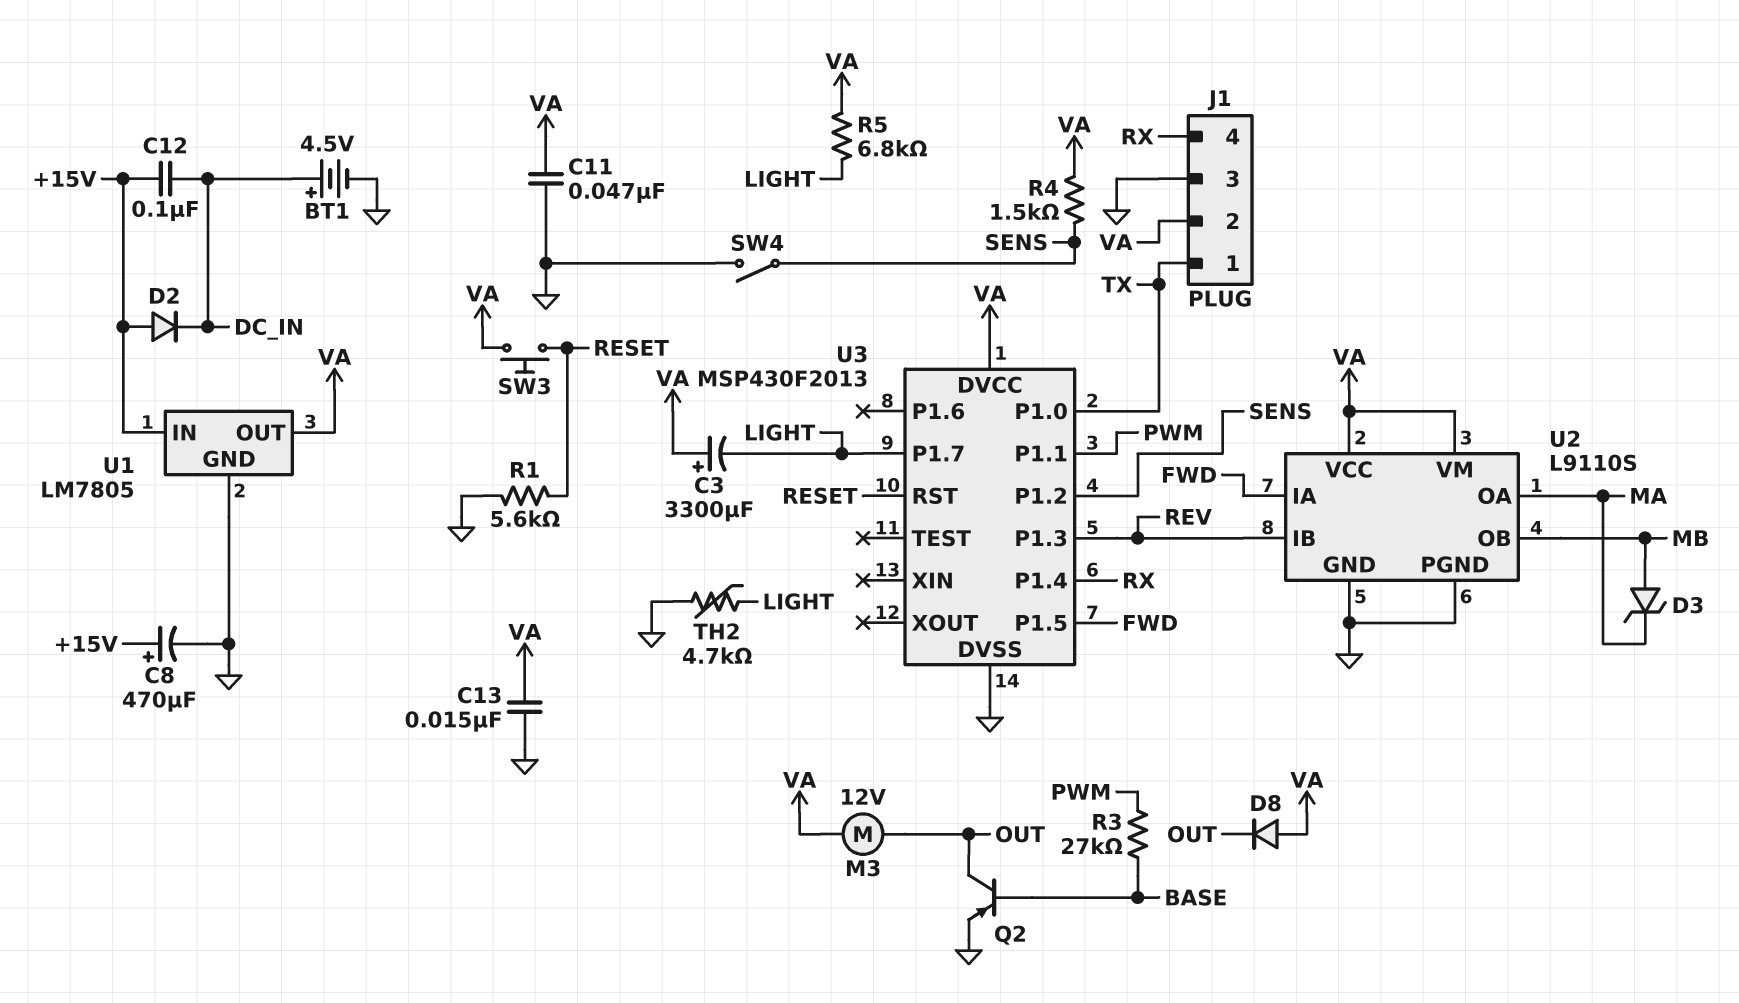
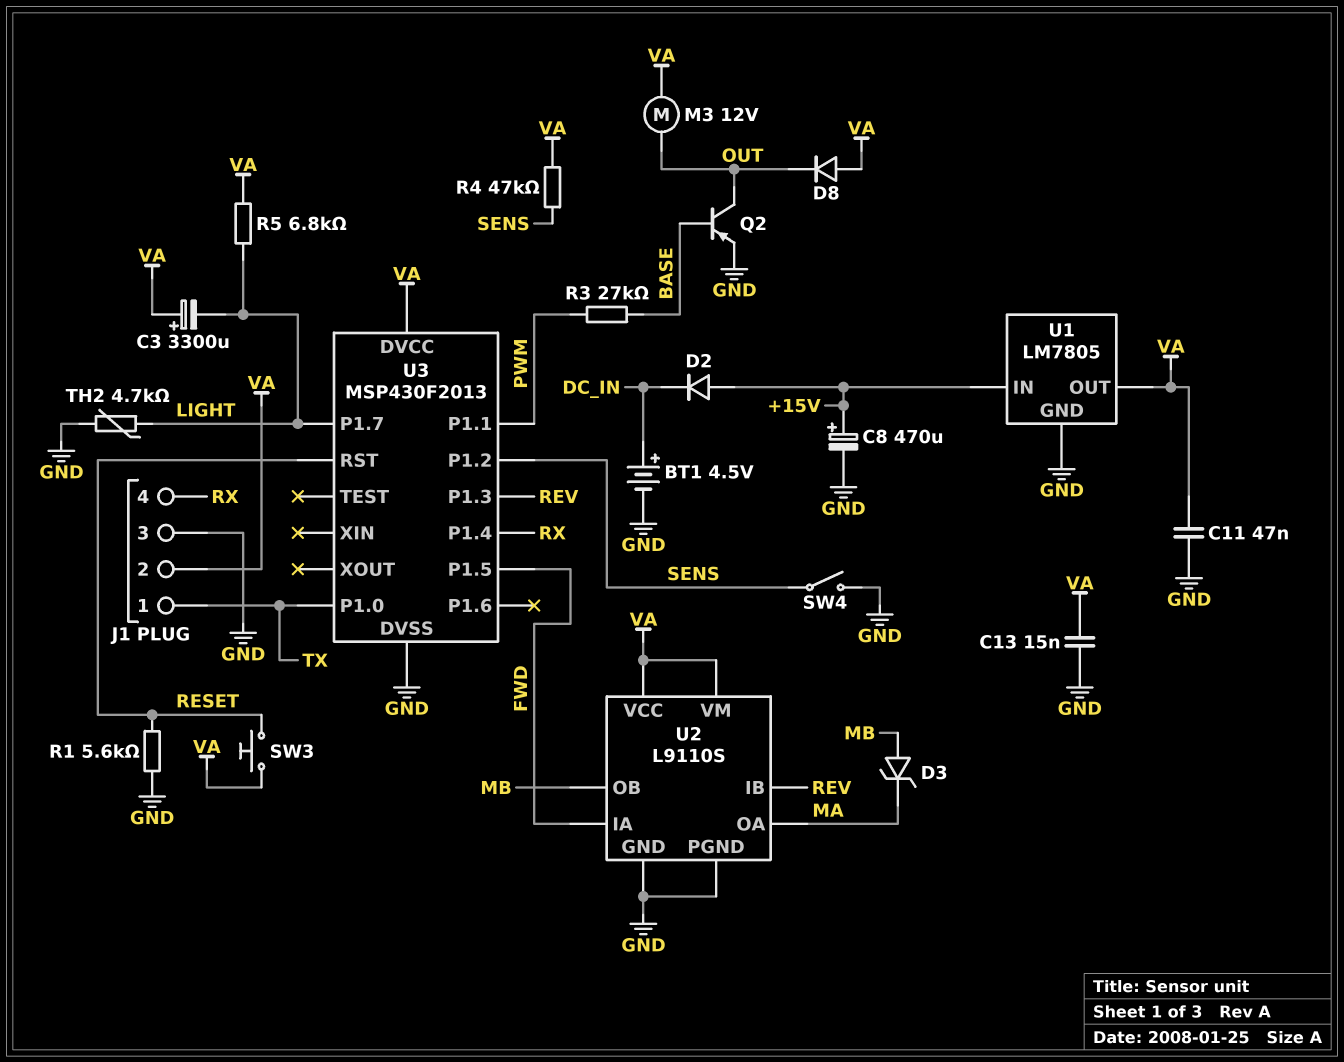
C12: 100nF (+15V, DC_IN) -> none
R4: 1.5k (SENS, VA) -> 47k (SENS, VA)

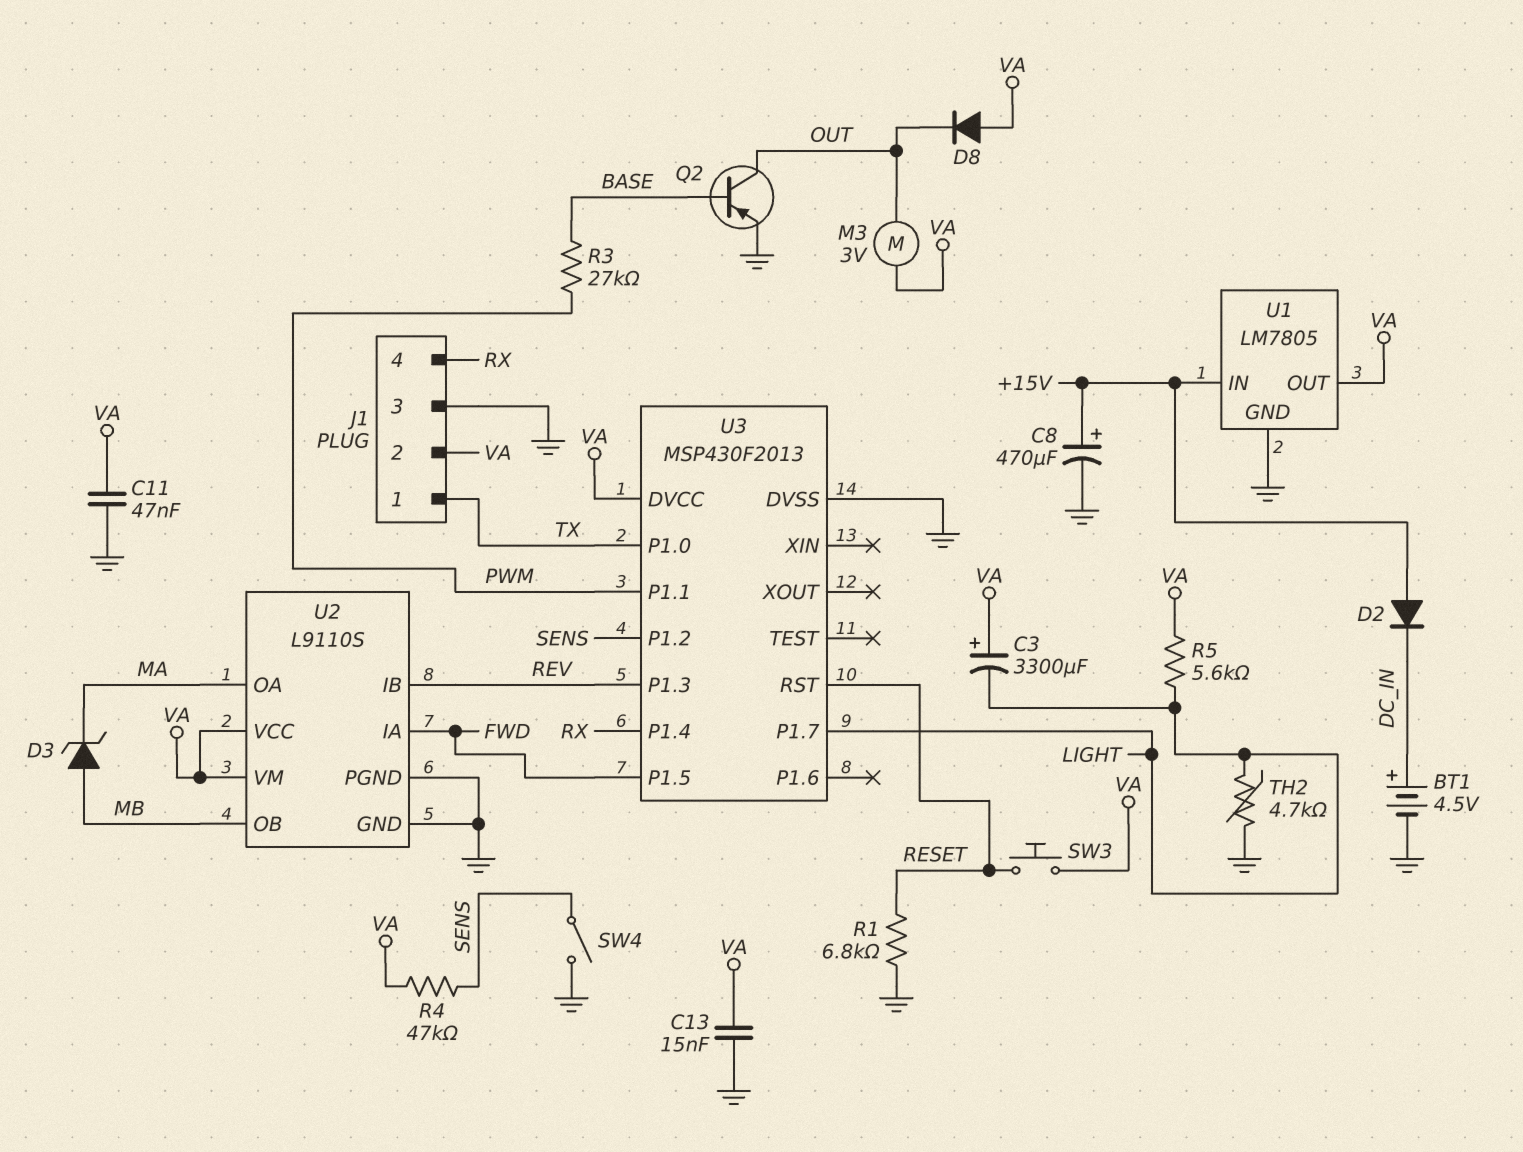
M3: motor 12V (OUT, VA) -> motor 3V (OUT, VA)
R1: 5.6k (GND, RESET) -> 6.8k (GND, RESET)
R5: 6.8k (LIGHT, VA) -> 5.6k (LIGHT, VA)

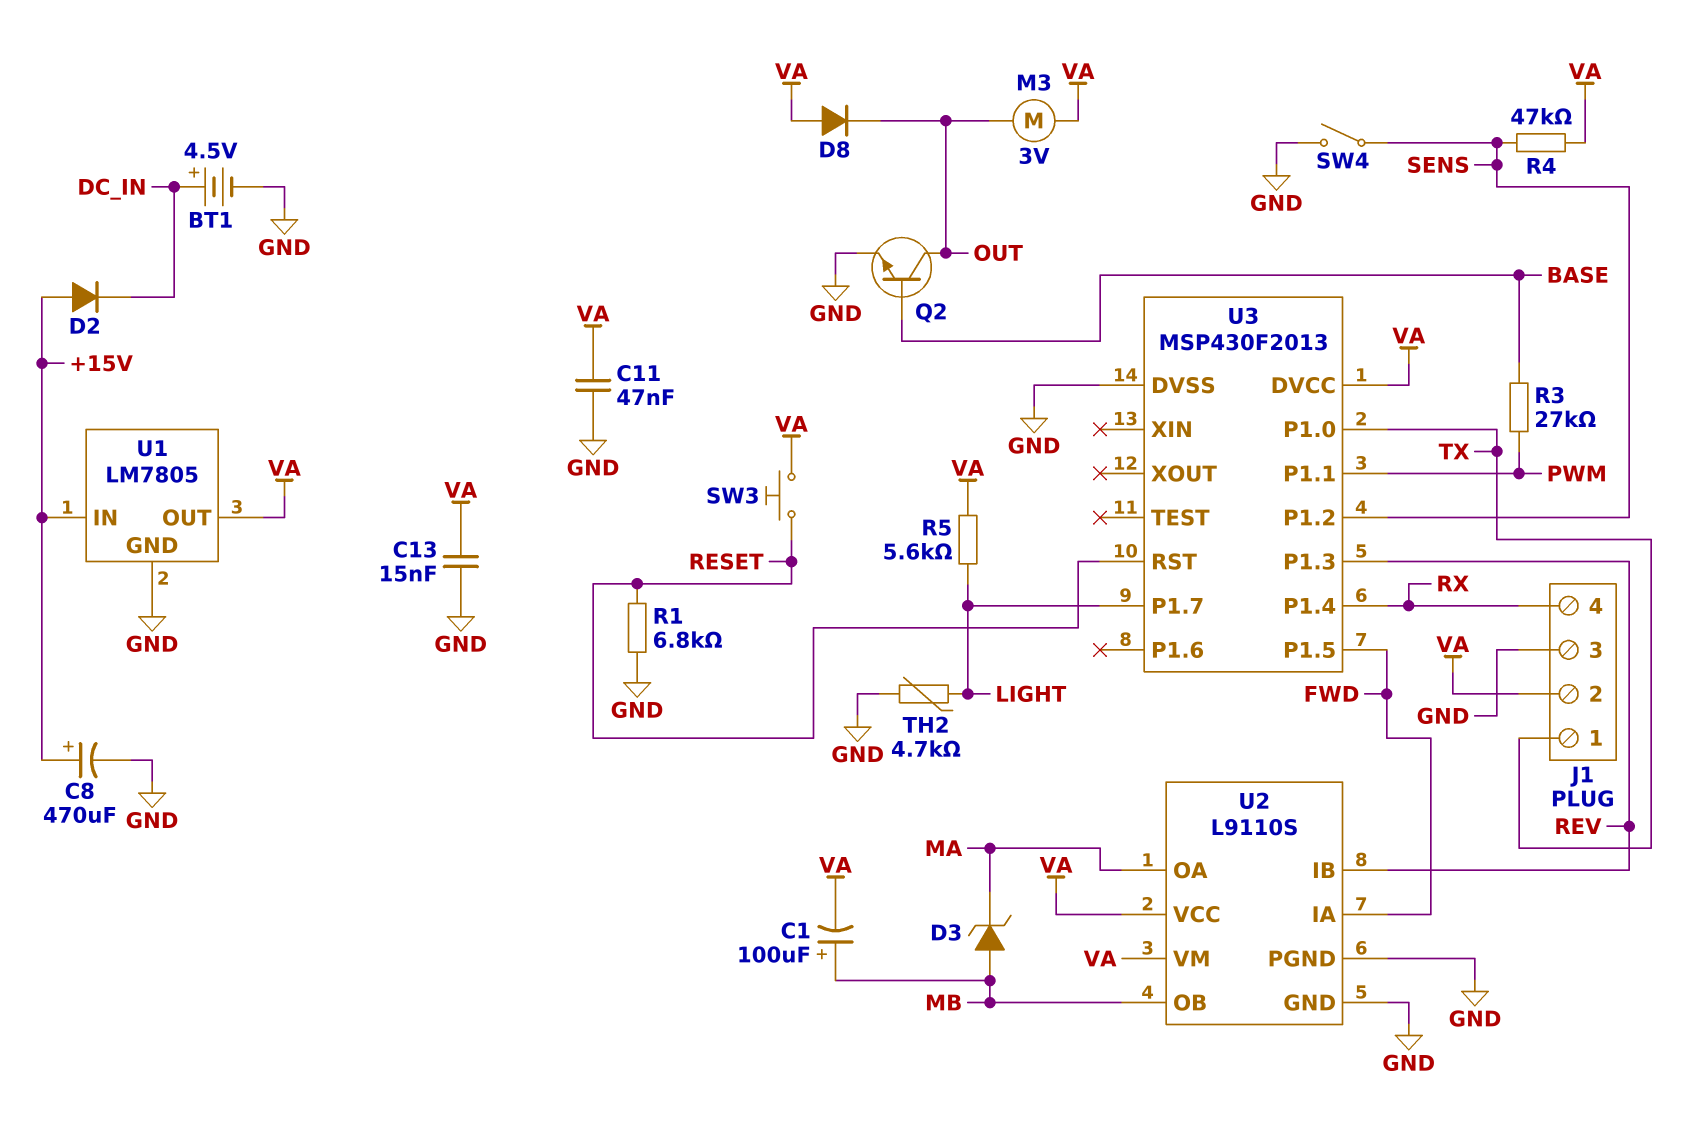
C1: none -> 100uF (plus MB, minus VA)
C3: 3300uF (plus VA, minus LIGHT) -> none
Q2: PNP (B BASE, C OUT, E GND) -> NPN (B BASE, C OUT, E GND)

